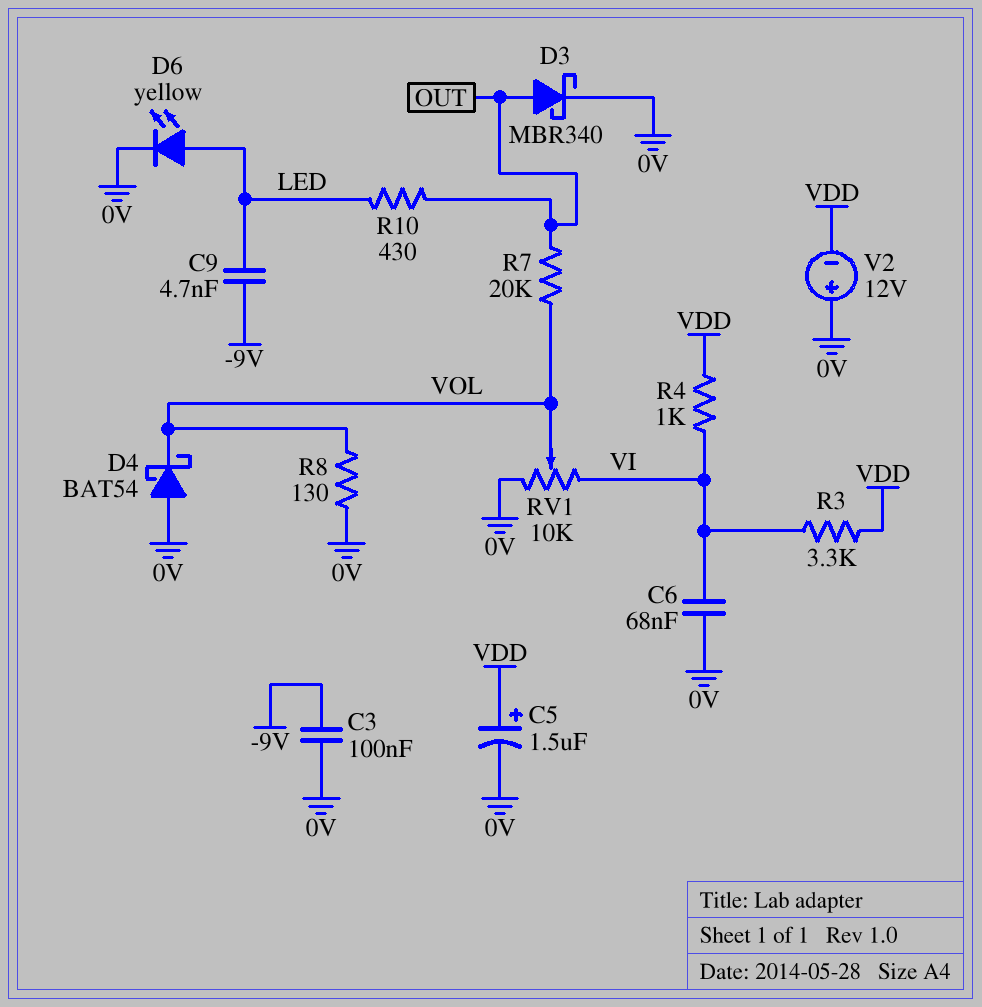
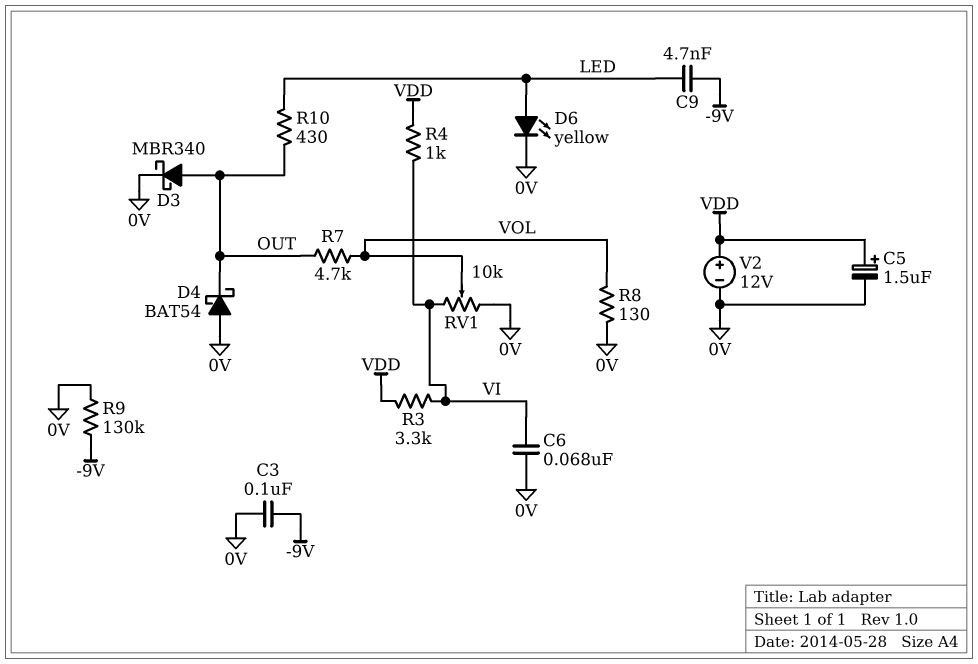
D4: schottky BAT54 (A 0V, K VOL) -> schottky BAT54 (A 0V, K OUT)
R7: 20k (OUT, VOL) -> 4.7k (OUT, VOL)
R9: none -> 130k (-9V, 0V)
V2: 12V (plus 0V, minus VDD) -> 12V (plus VDD, minus 0V)

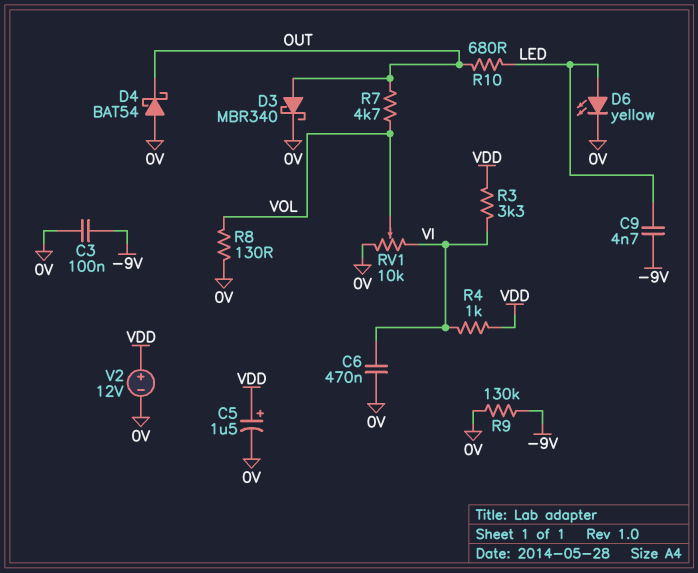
C6: 68nF (0V, VI) -> 470nF (0V, VI)
R10: 430 (LED, OUT) -> 680 (LED, OUT)

